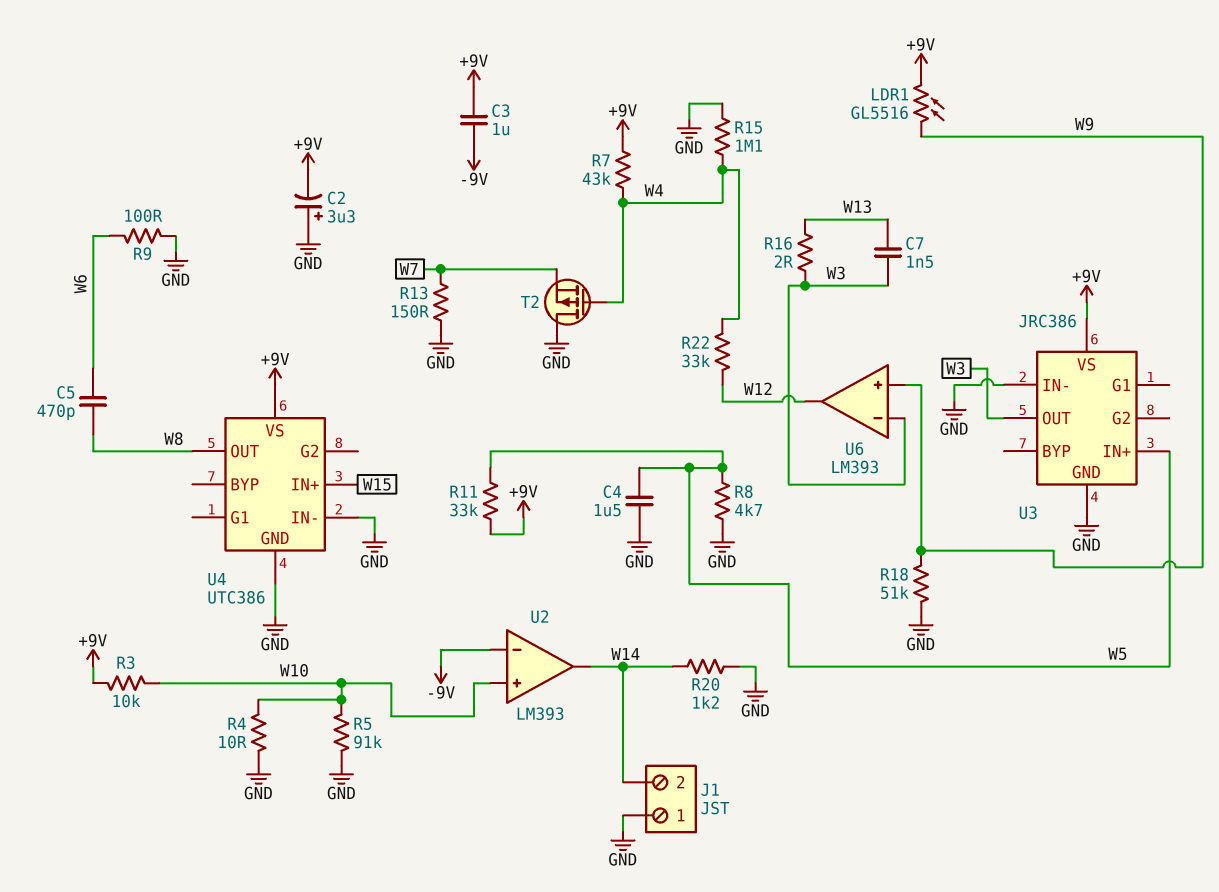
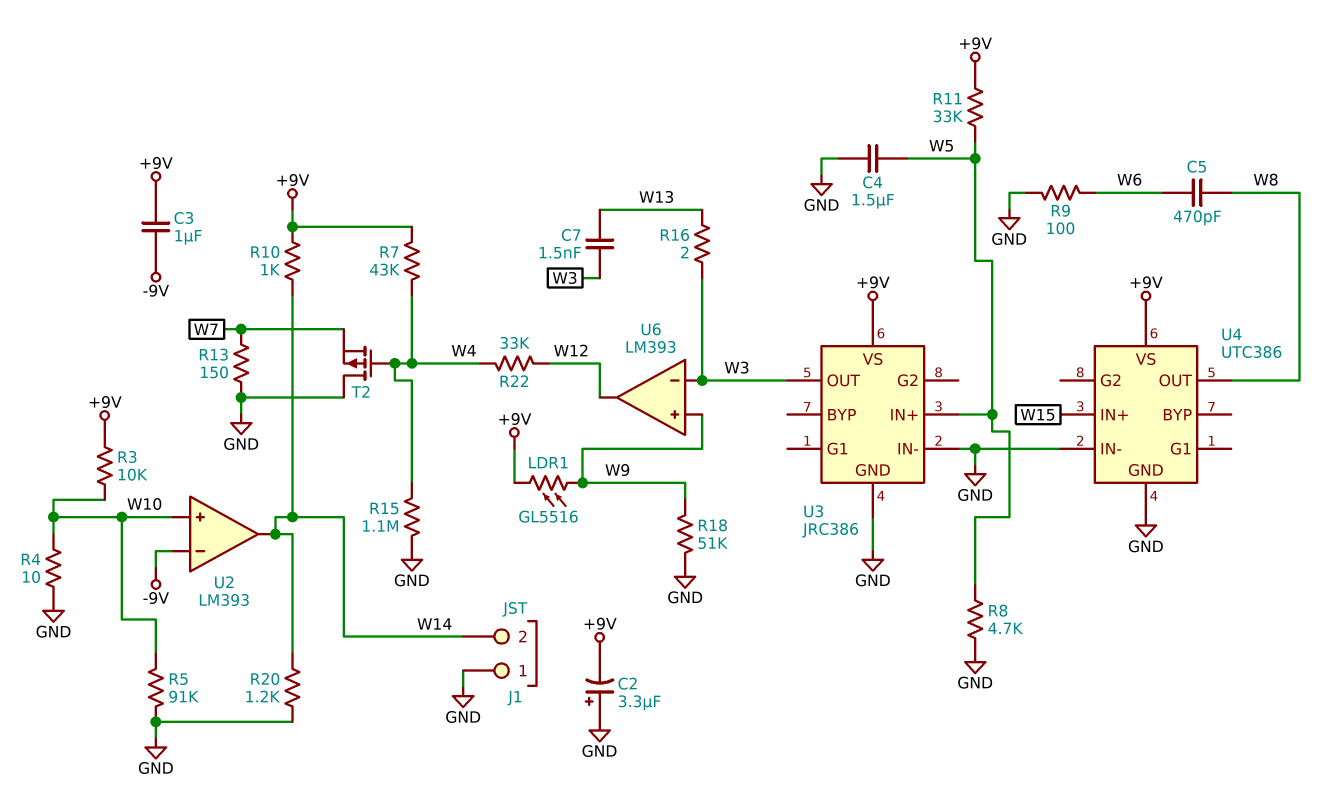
R10: none -> 1k (+9V, W14)

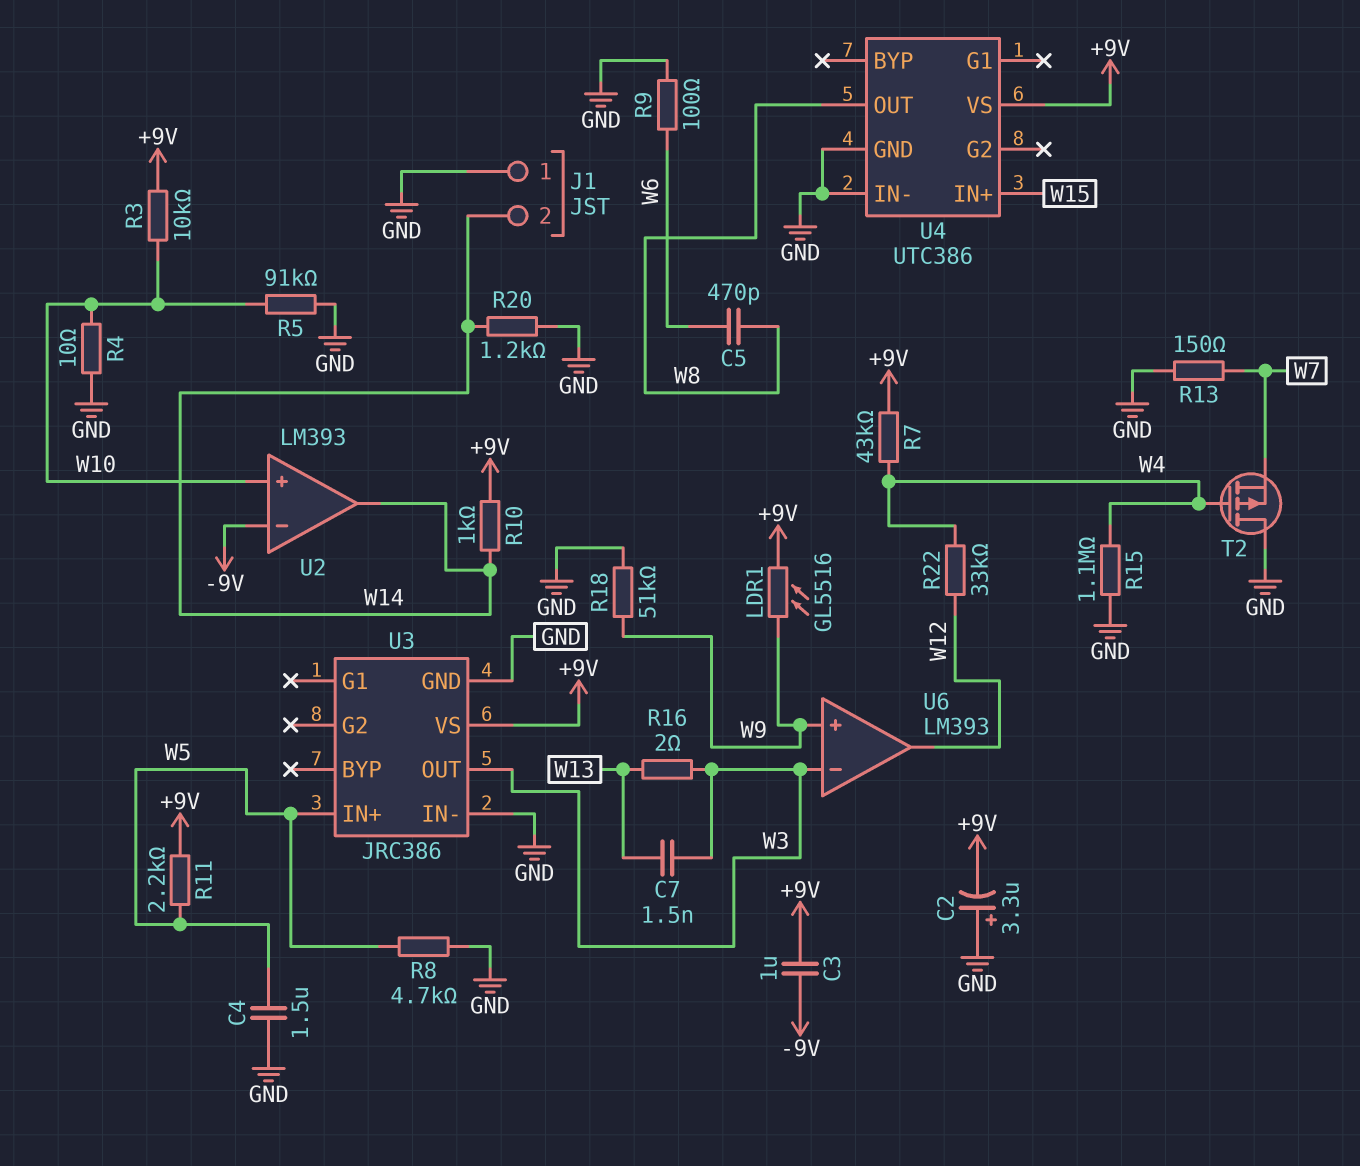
R11: 33k (+9V, W5) -> 2.2k (+9V, W5)

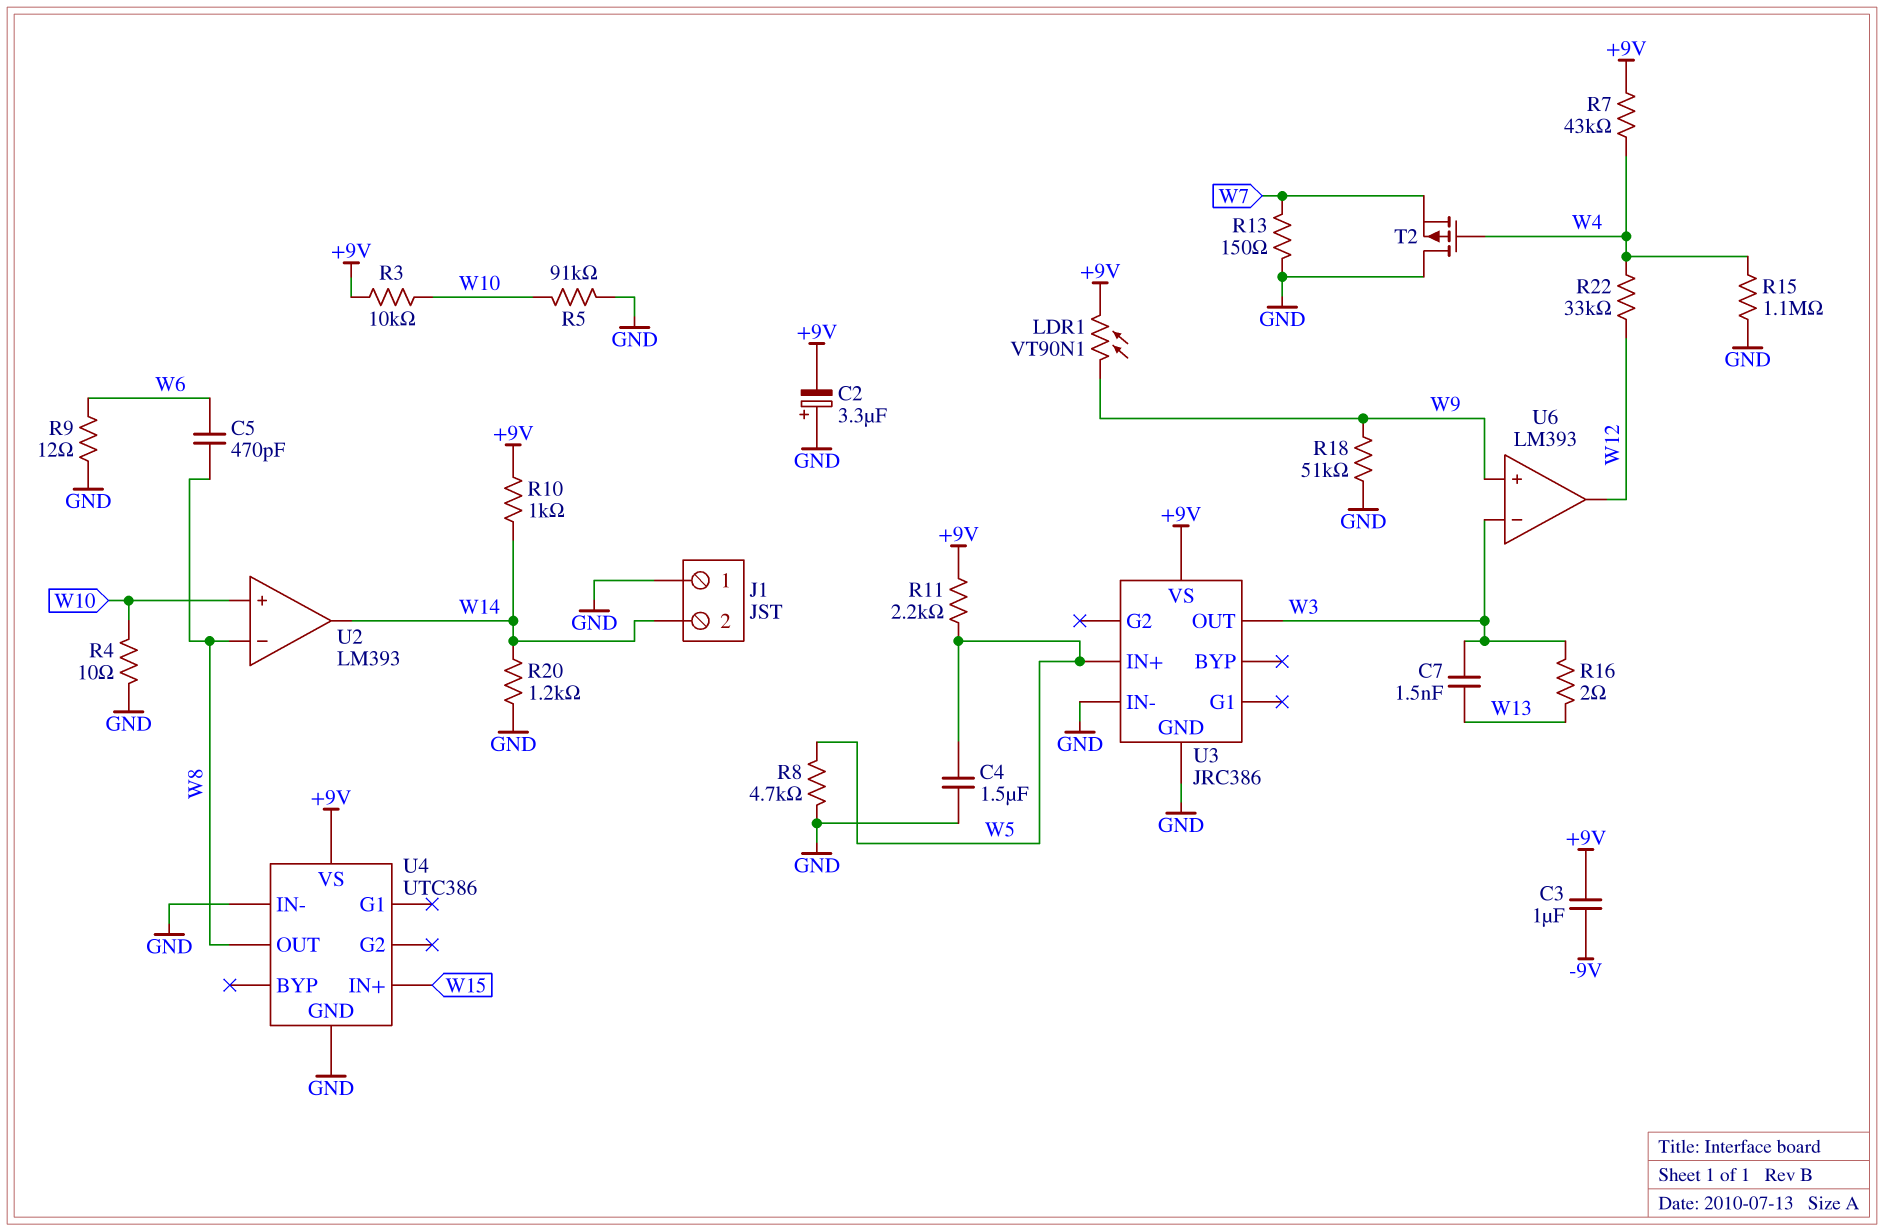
LDR1: GL5516 (+9V, W9) -> VT90N1 (+9V, W9)
R9: 100 (GND, W6) -> 12 (GND, W6)
U2 pin in-: -9V -> W8

